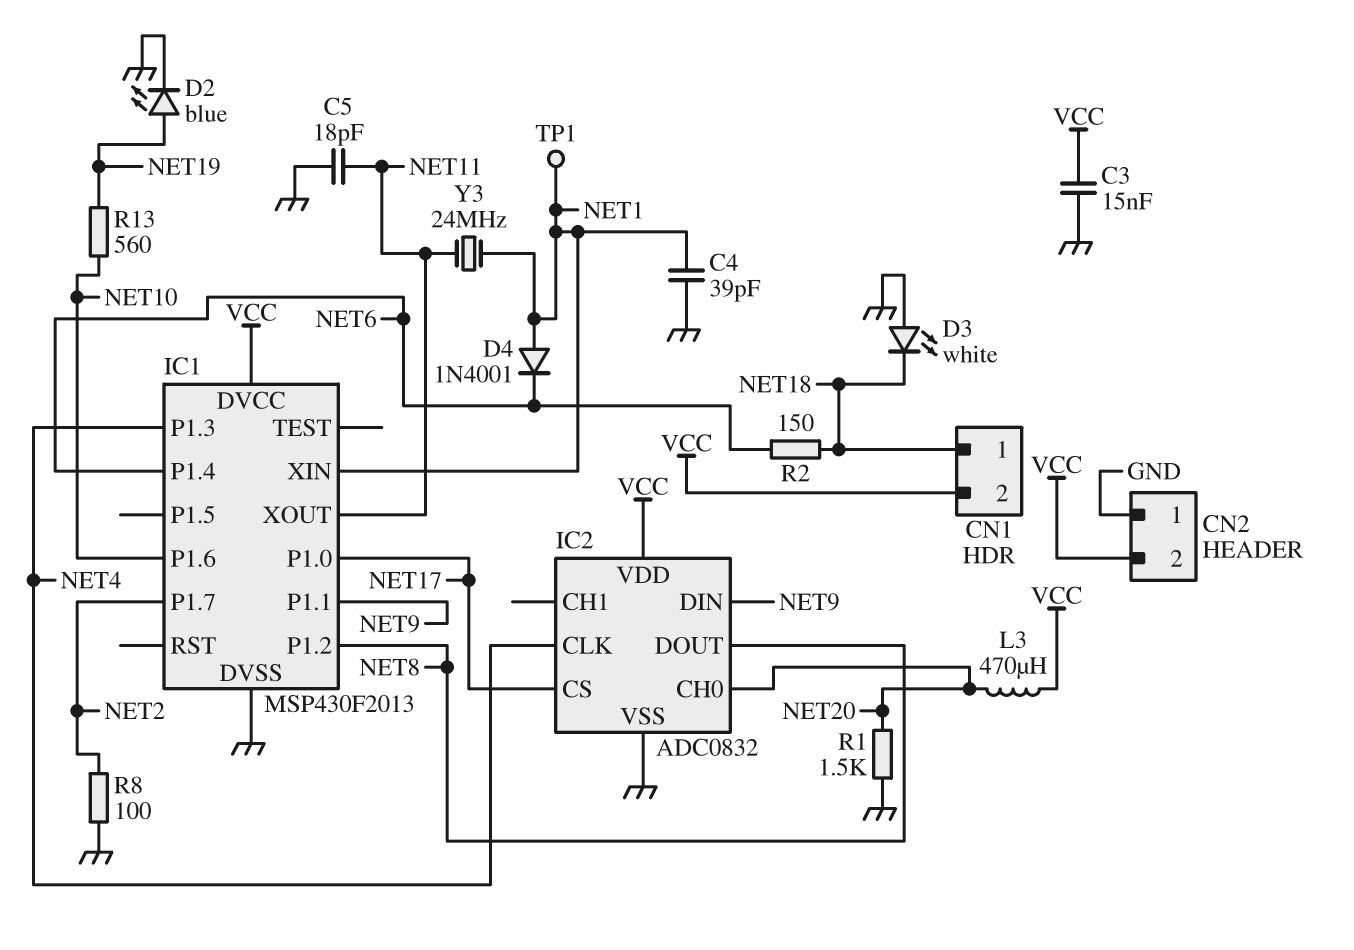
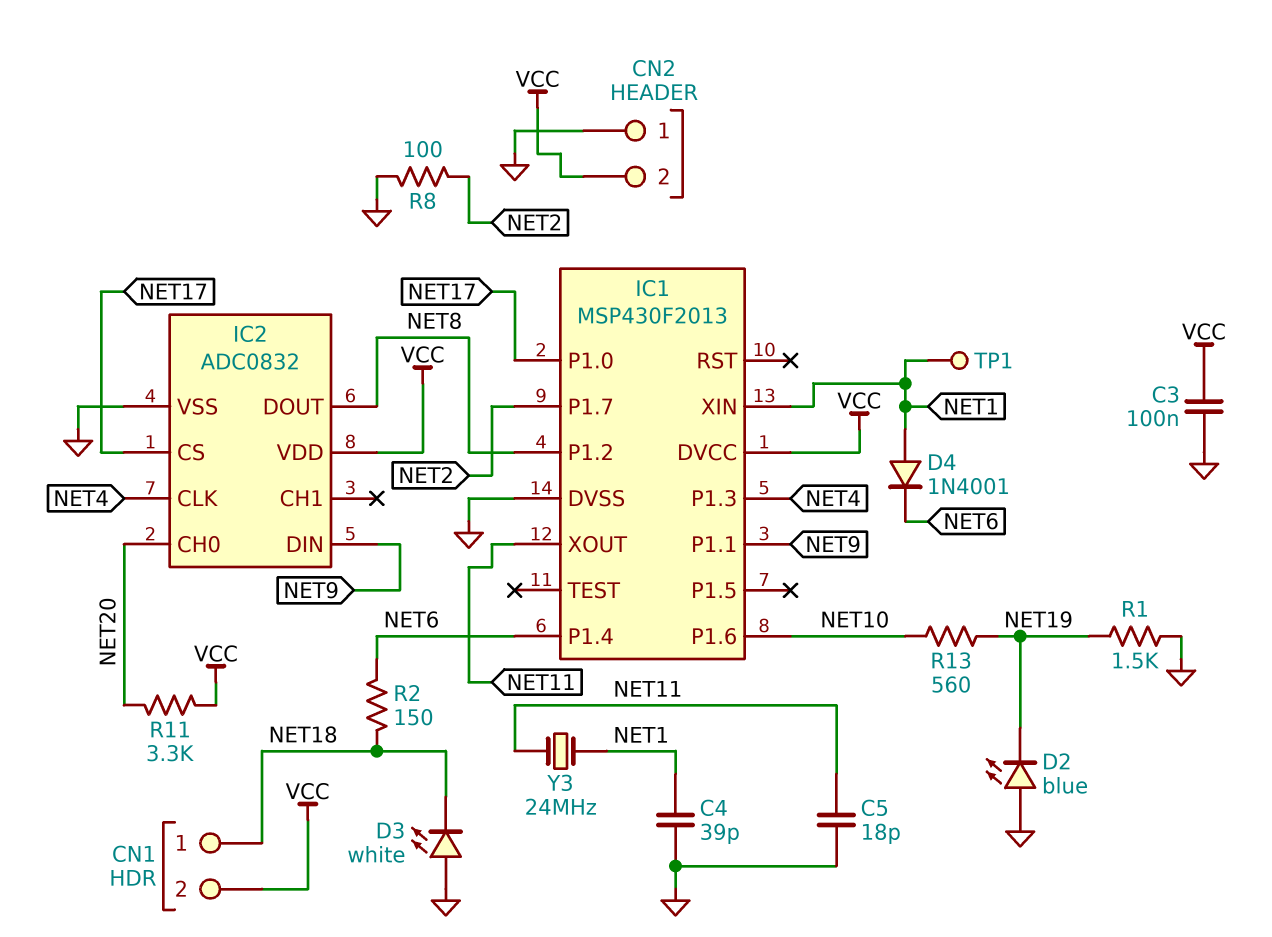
C3: 15nF (GND, VCC) -> 100nF (GND, VCC)
D2: LED blue (A NET19, K GND) -> LED blue (A GND, K NET19)
L3: 470uH (NET20, VCC) -> none
R1: 1.5k (GND, NET20) -> 1.5k (GND, NET19)
R11: none -> 3.3k (NET20, VCC)

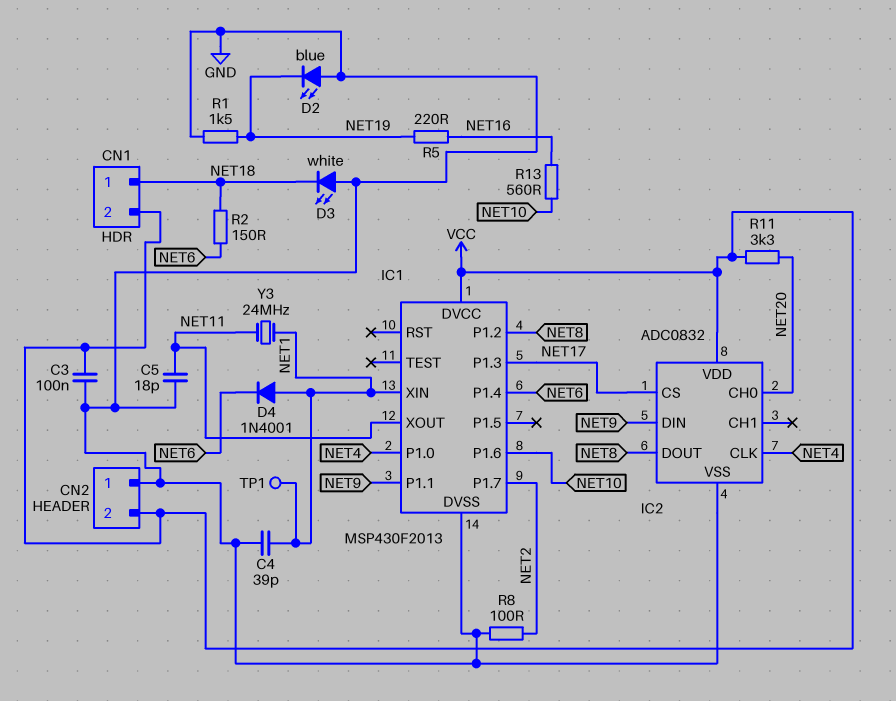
IC1 pin P1.0: NET17 -> NET4
IC1 pin P1.3: NET4 -> NET17
R5: none -> 220 (NET16, NET19)
R13: 560 (NET10, NET19) -> 560 (NET10, NET16)

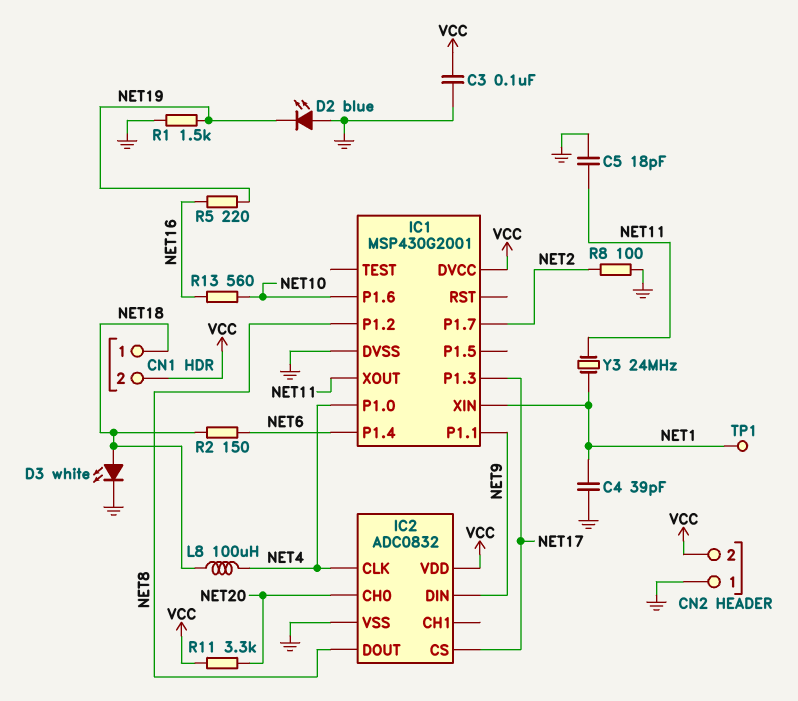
D3: LED white (A GND, K NET18) -> LED white (A NET18, K GND)
D4: diode 1N4001 (A NET1, K NET6) -> none
IC1: MSP430F2013 -> MSP430G2001
L8: none -> 100uH (NET4, NET18)

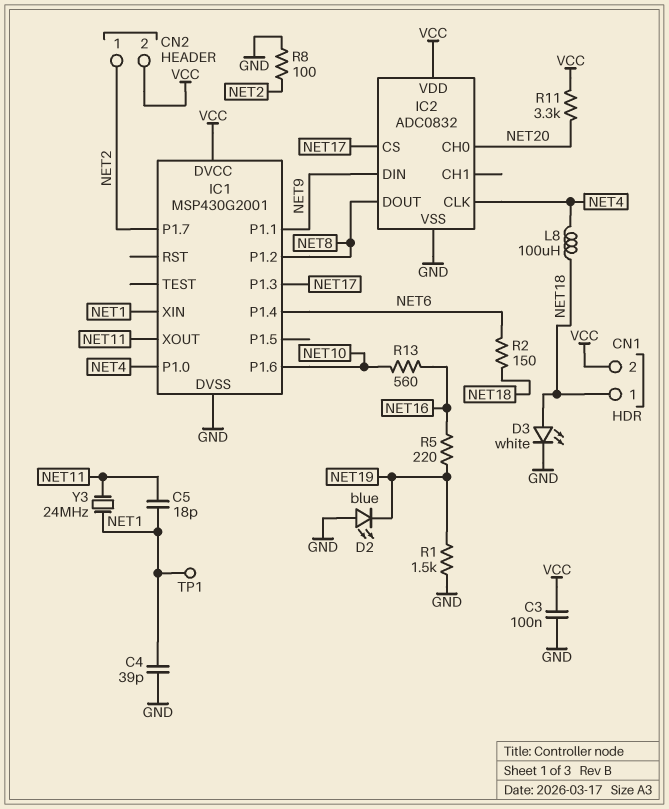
C5: 18pF (GND, NET11) -> 18pF (NET1, NET11)
CN2 pin 1: GND -> NET2

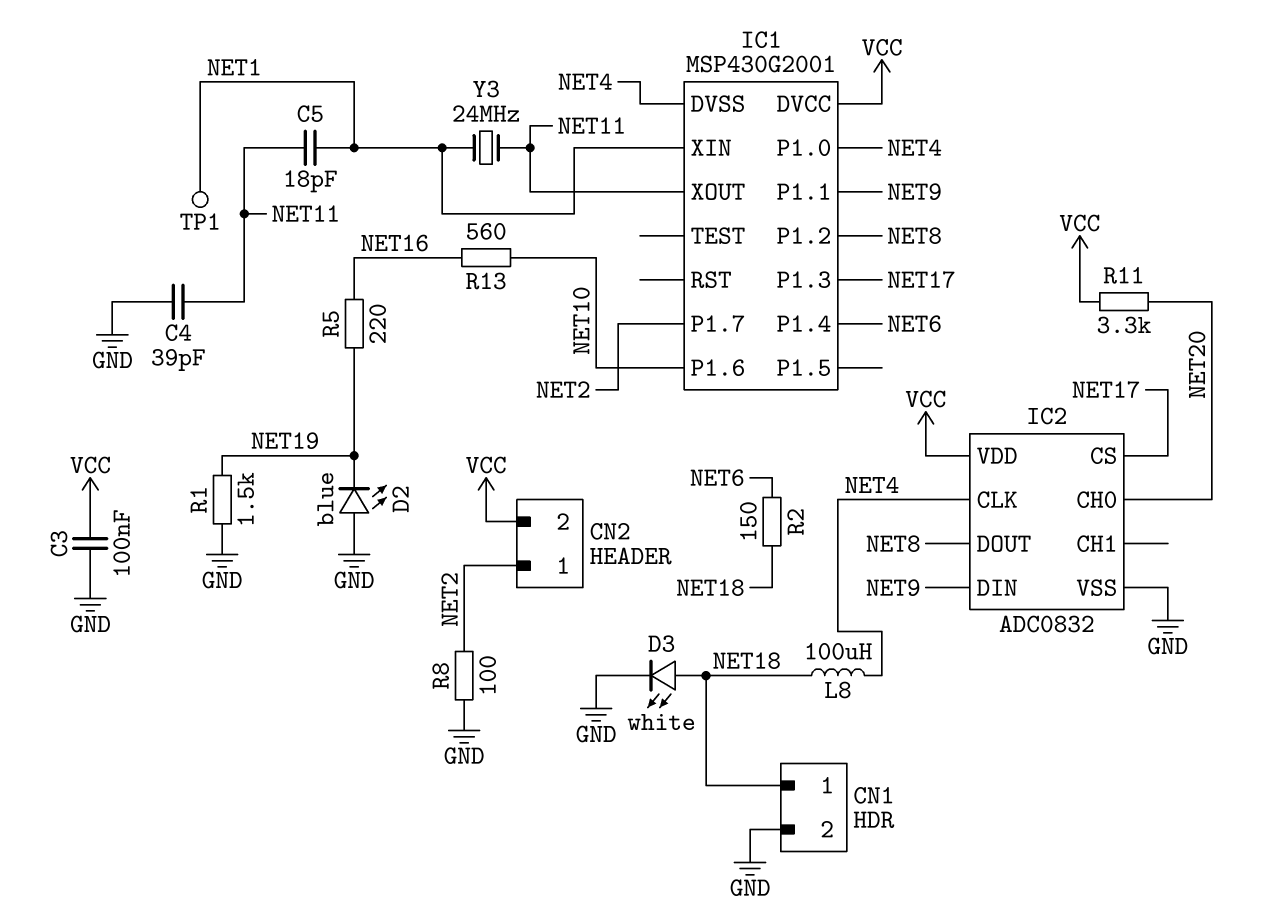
C4: 39pF (GND, NET1) -> 39pF (GND, NET11)
CN1 pin 2: VCC -> GND
IC1 pin DVSS: GND -> NET4

